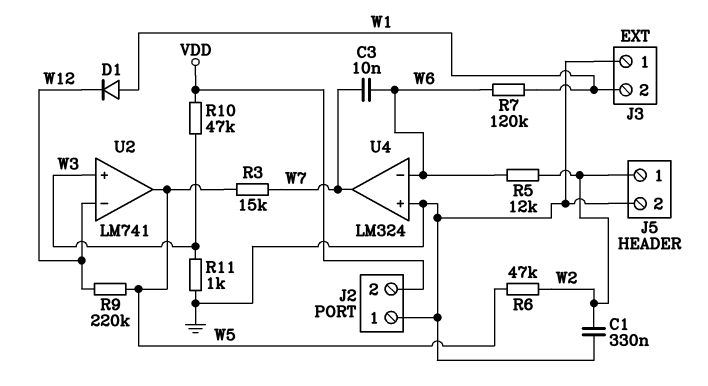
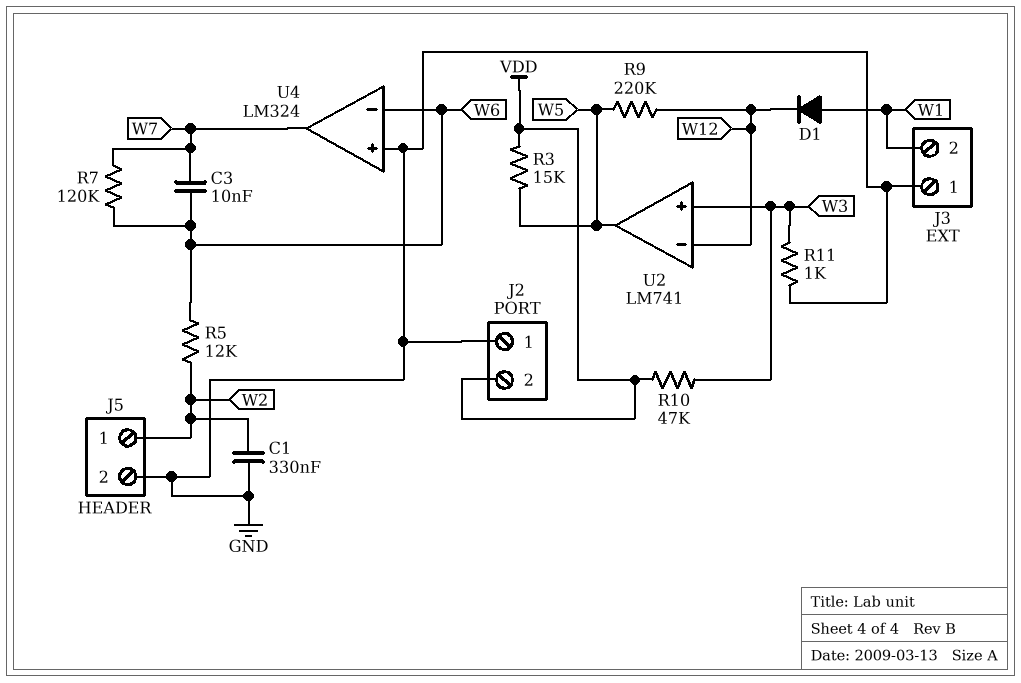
R3: 15k (W5, W7) -> 15k (VDD, W5)
R6: 47k (W2, W5) -> none
R7: 120k (W1, W6) -> 120k (W6, W7)

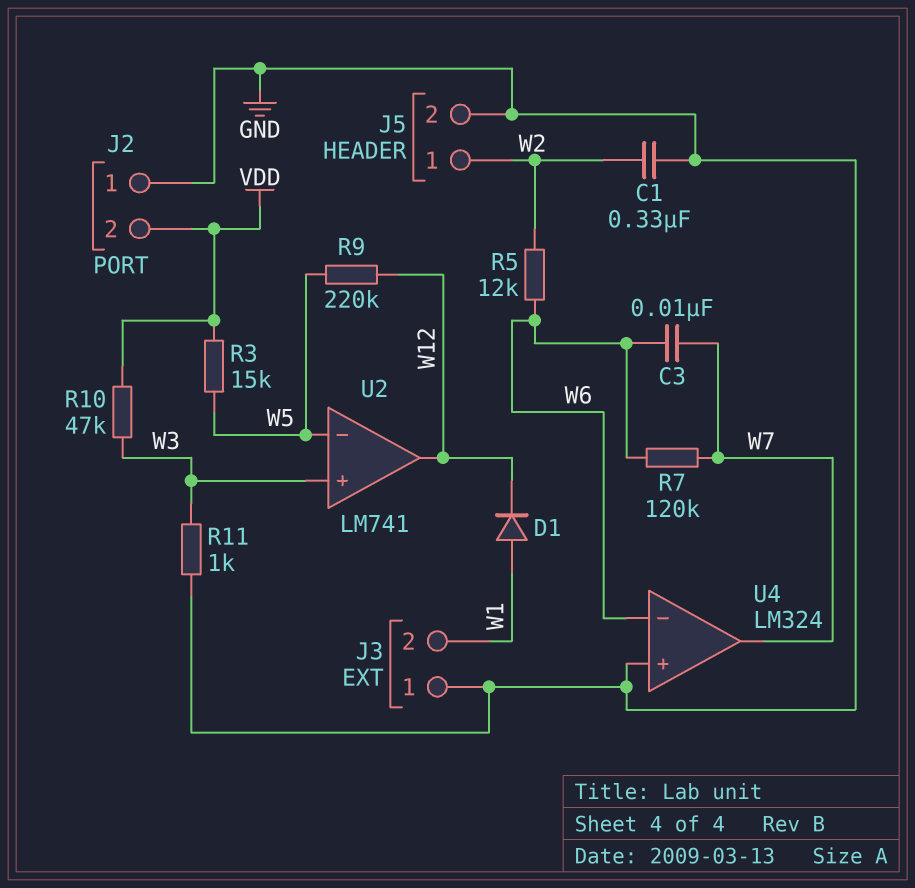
U2 pin in-: W12 -> W5
U2 pin out: W5 -> W12

